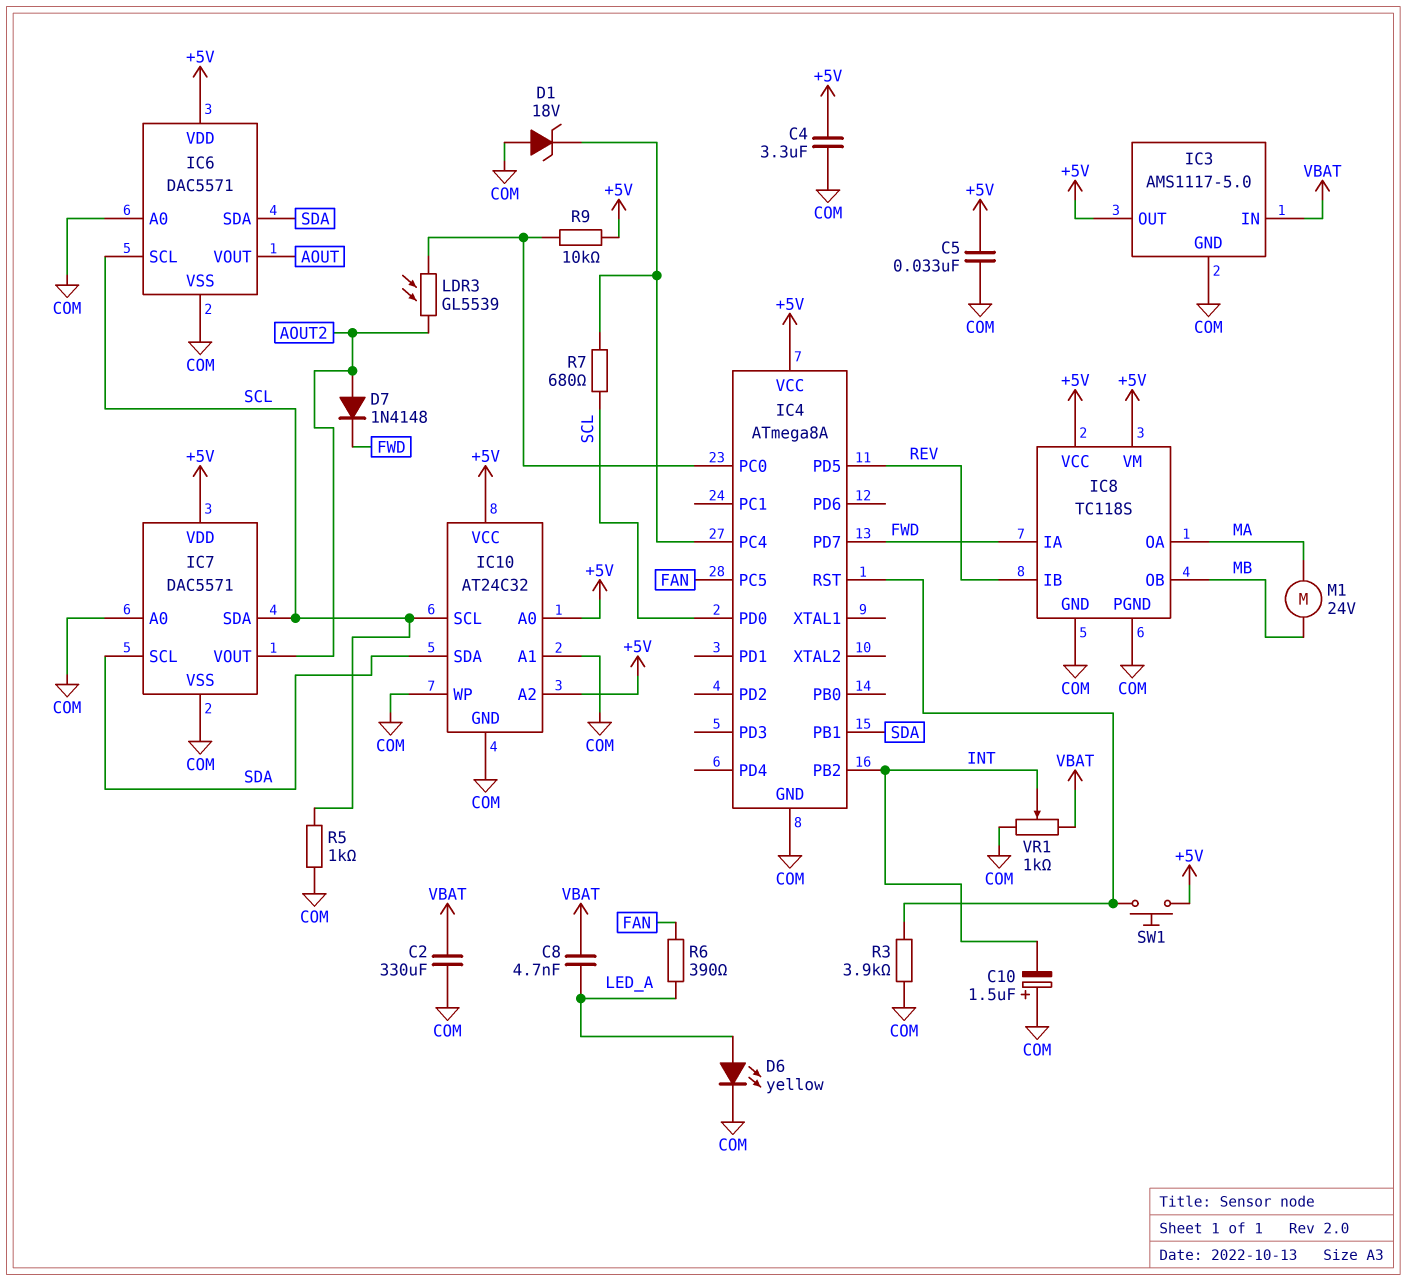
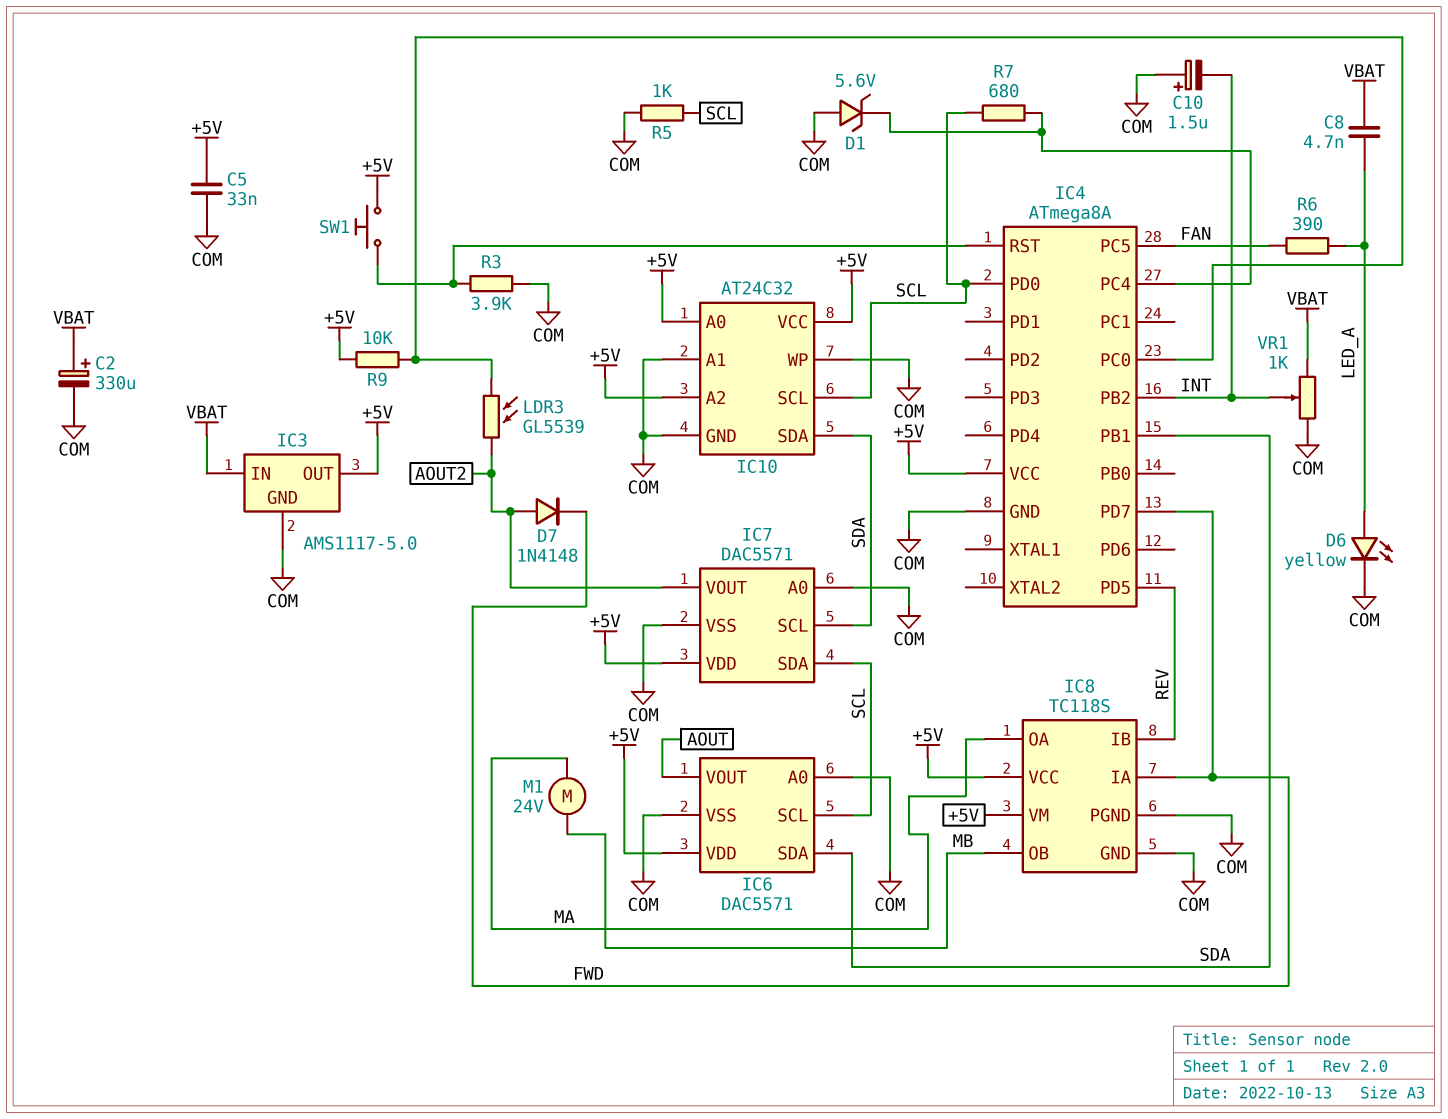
C2: 330uF (COM, VBAT) -> 330uF (plus VBAT, minus COM)
C4: 3.3uF (+5V, COM) -> none
D1: zener 18V (A COM, K IC4/PC4) -> zener 5.6V (A COM, K IC4/PC4)

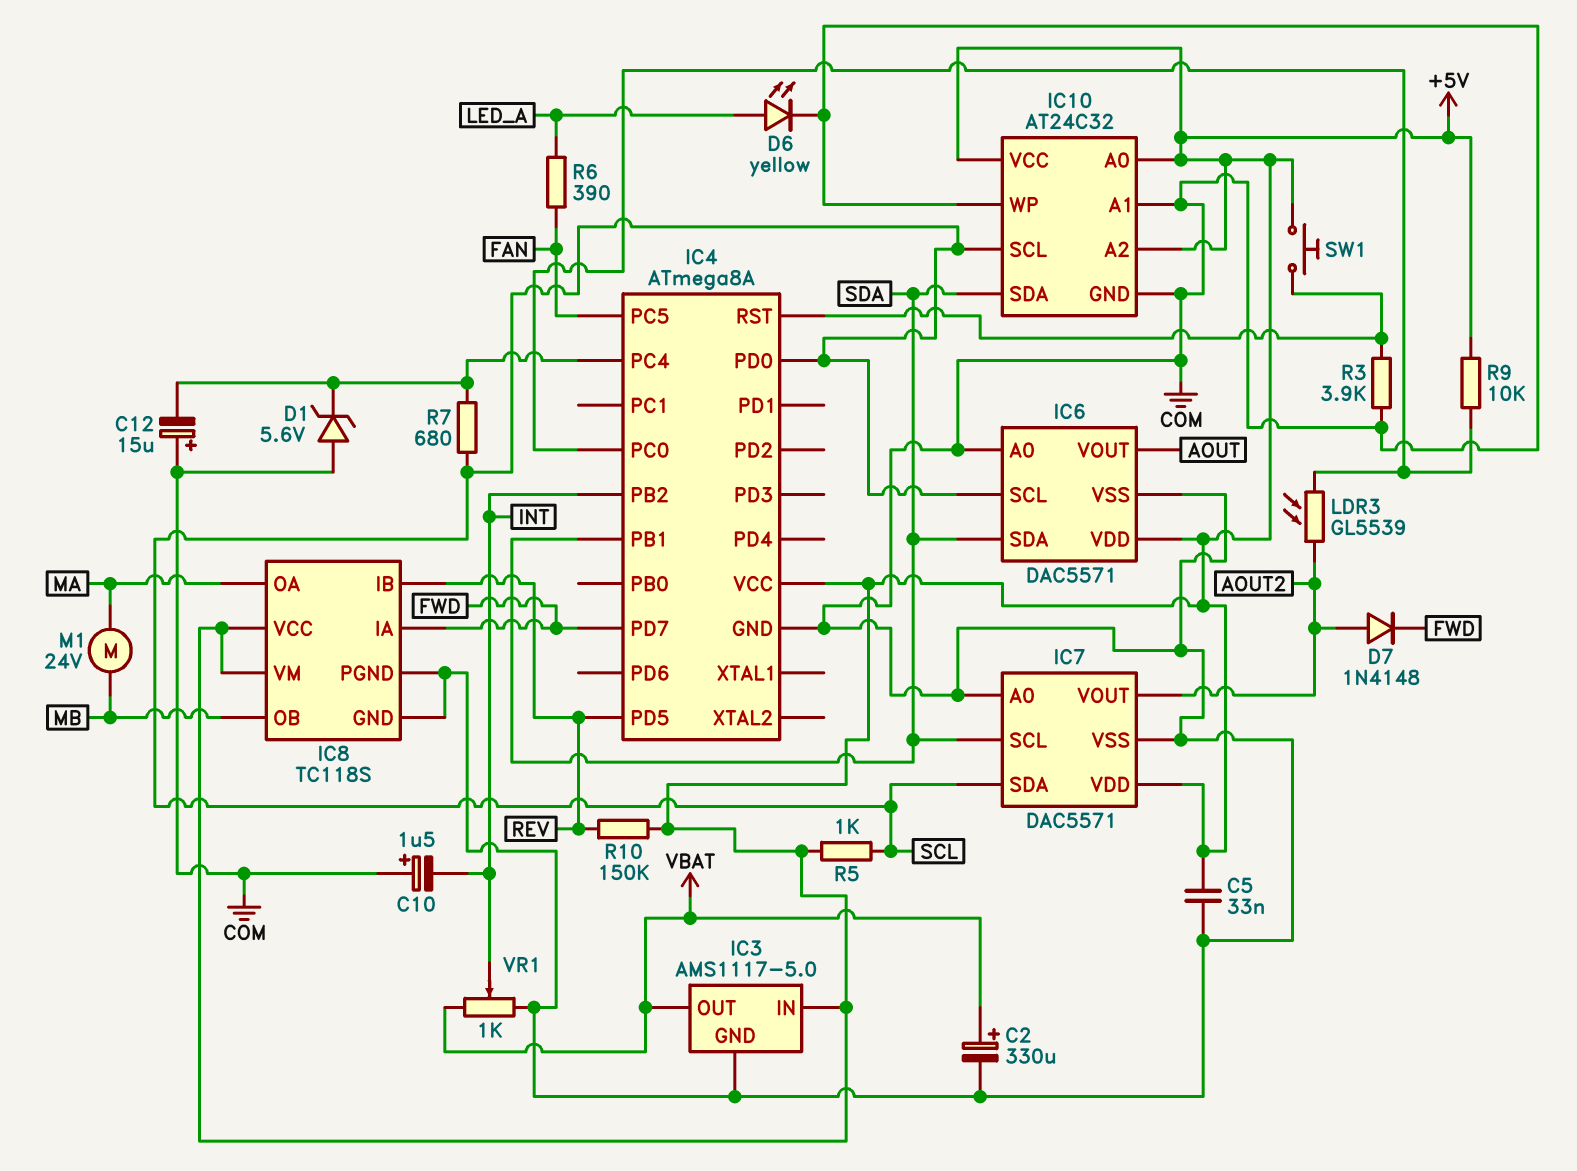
C8: 4.7nF (LED_A, VBAT) -> none
C12: none -> 15uF (plus COM, minus IC4/PC4)
IC3 pin IN: VBAT -> +5V
IC3 pin OUT: +5V -> VBAT
R5: 1k (COM, SCL) -> 1k (+5V, SCL)
R10: none -> 150k (+5V, REV)

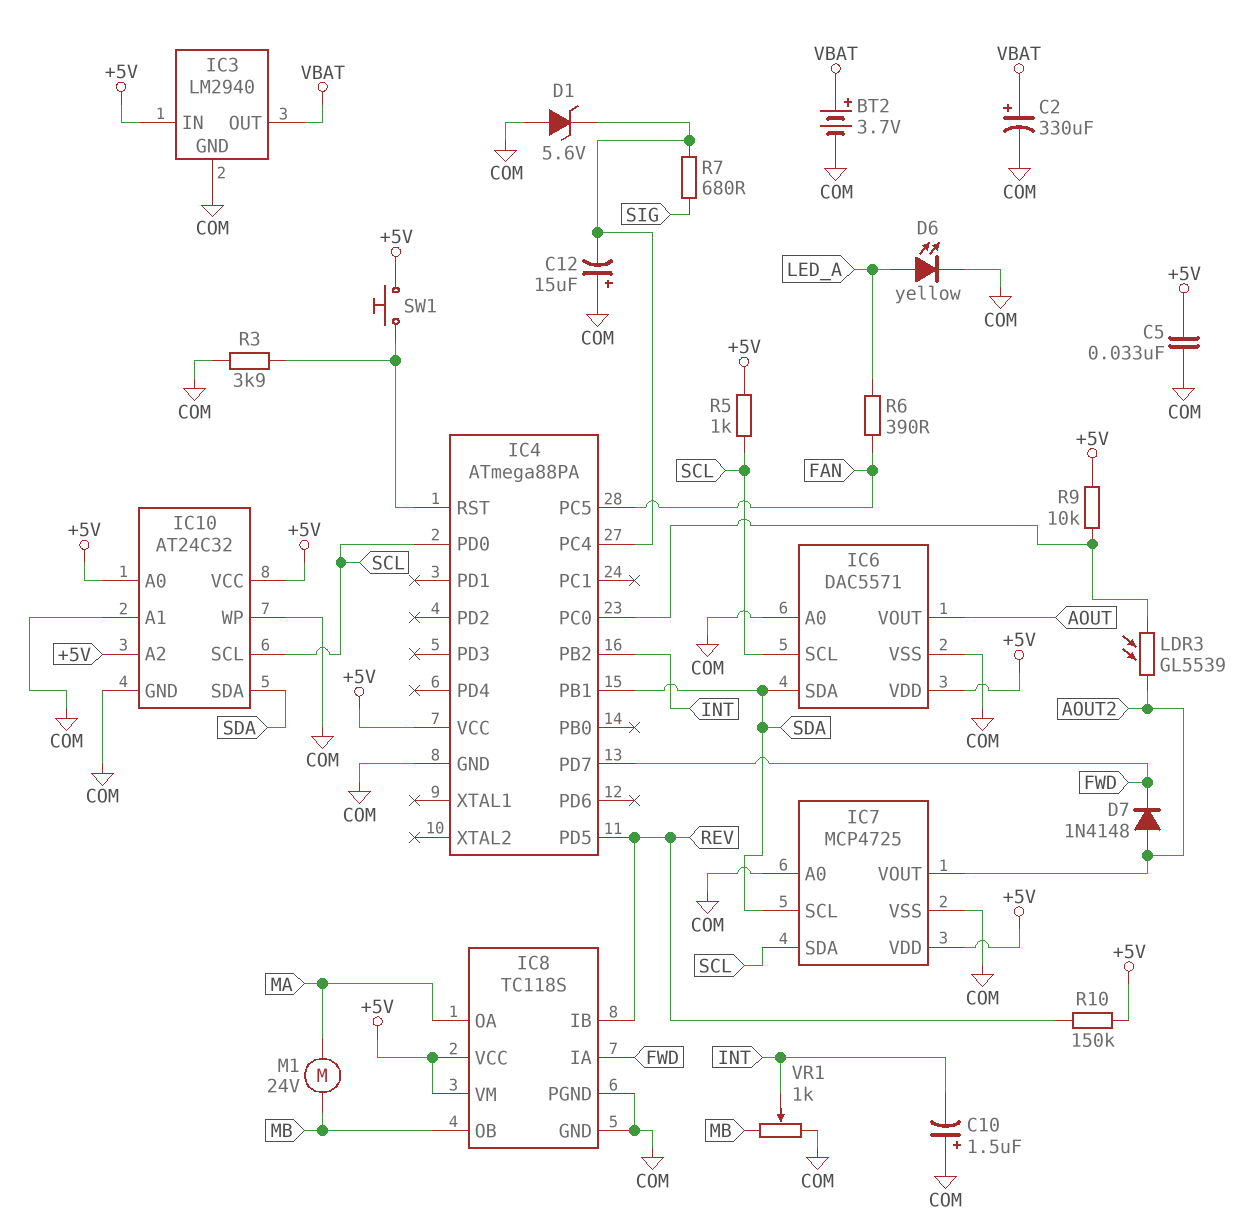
BT2: none -> 3.7V (plus VBAT, minus COM)
IC3: AMS1117-5.0 -> LM2940
IC4: ATmega8A -> ATmega88PA
IC7: DAC5571 -> MCP4725
R7: 680 (IC4/PC4, SCL) -> 680 (IC4/PC4, SIG)
VR1: 1k (COM, VBAT, wiper INT) -> 1k (COM, MB, wiper INT)

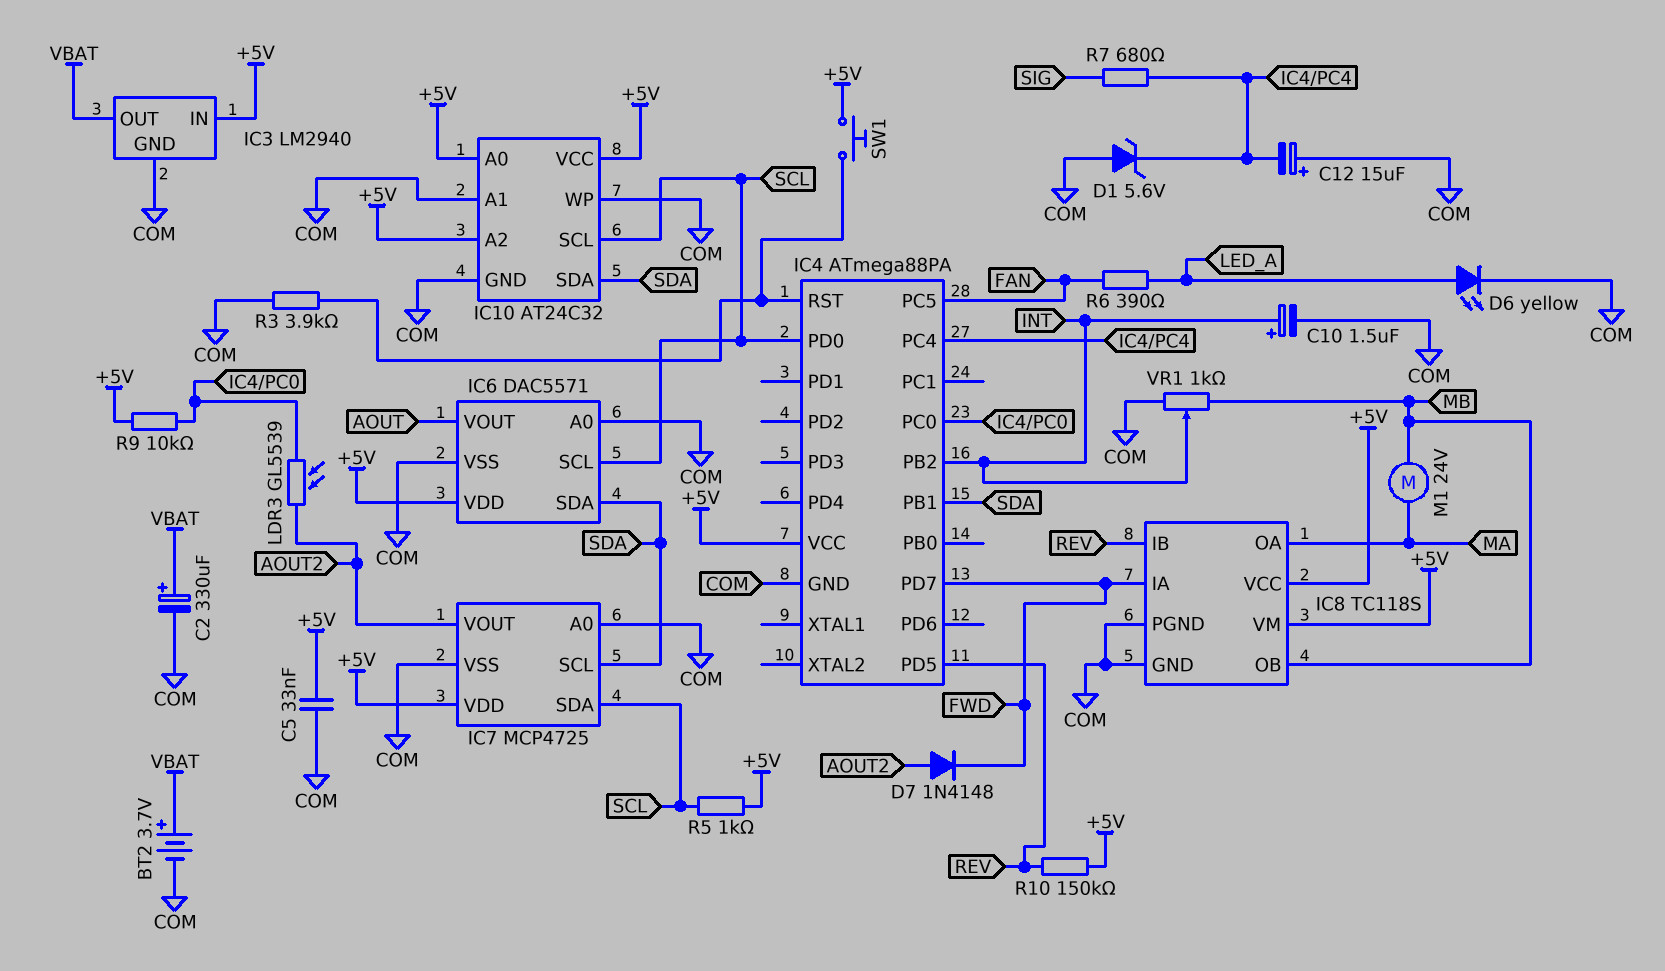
C10: 1.5uF (plus COM, minus INT) -> 1.5uF (plus INT, minus COM)

